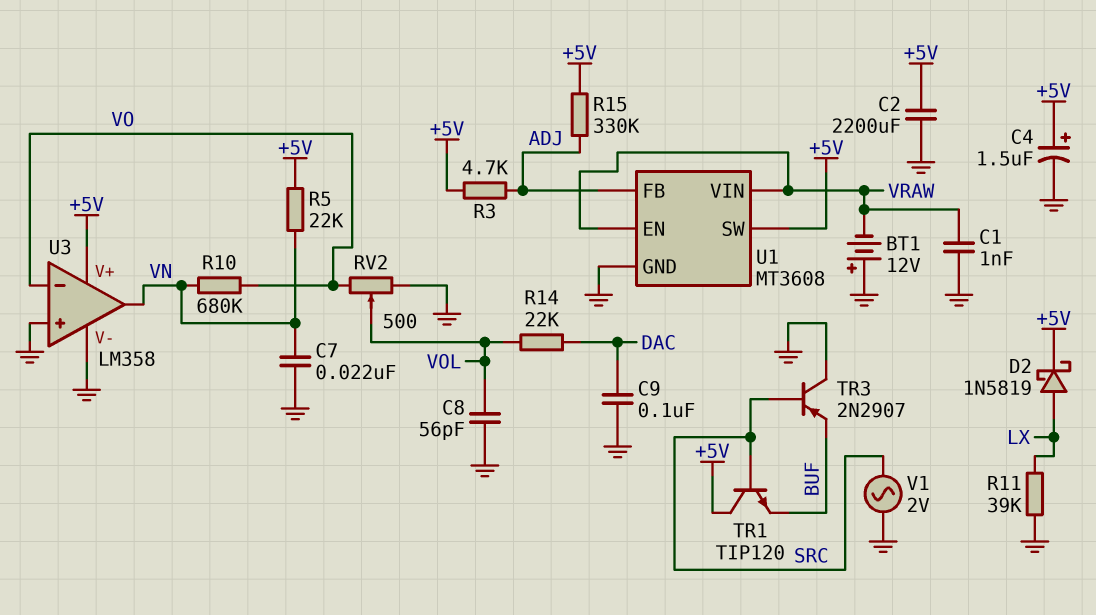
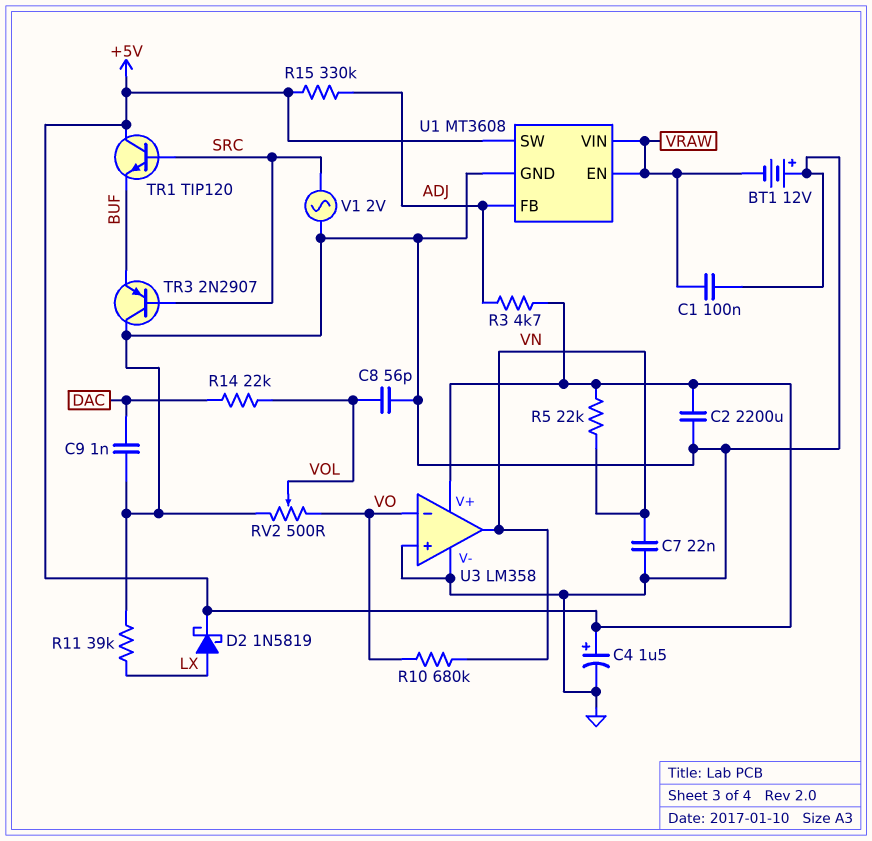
C1: 1nF (GND, VRAW) -> 100nF (GND, VRAW)
C9: 100nF (DAC, GND) -> 1nF (DAC, GND)

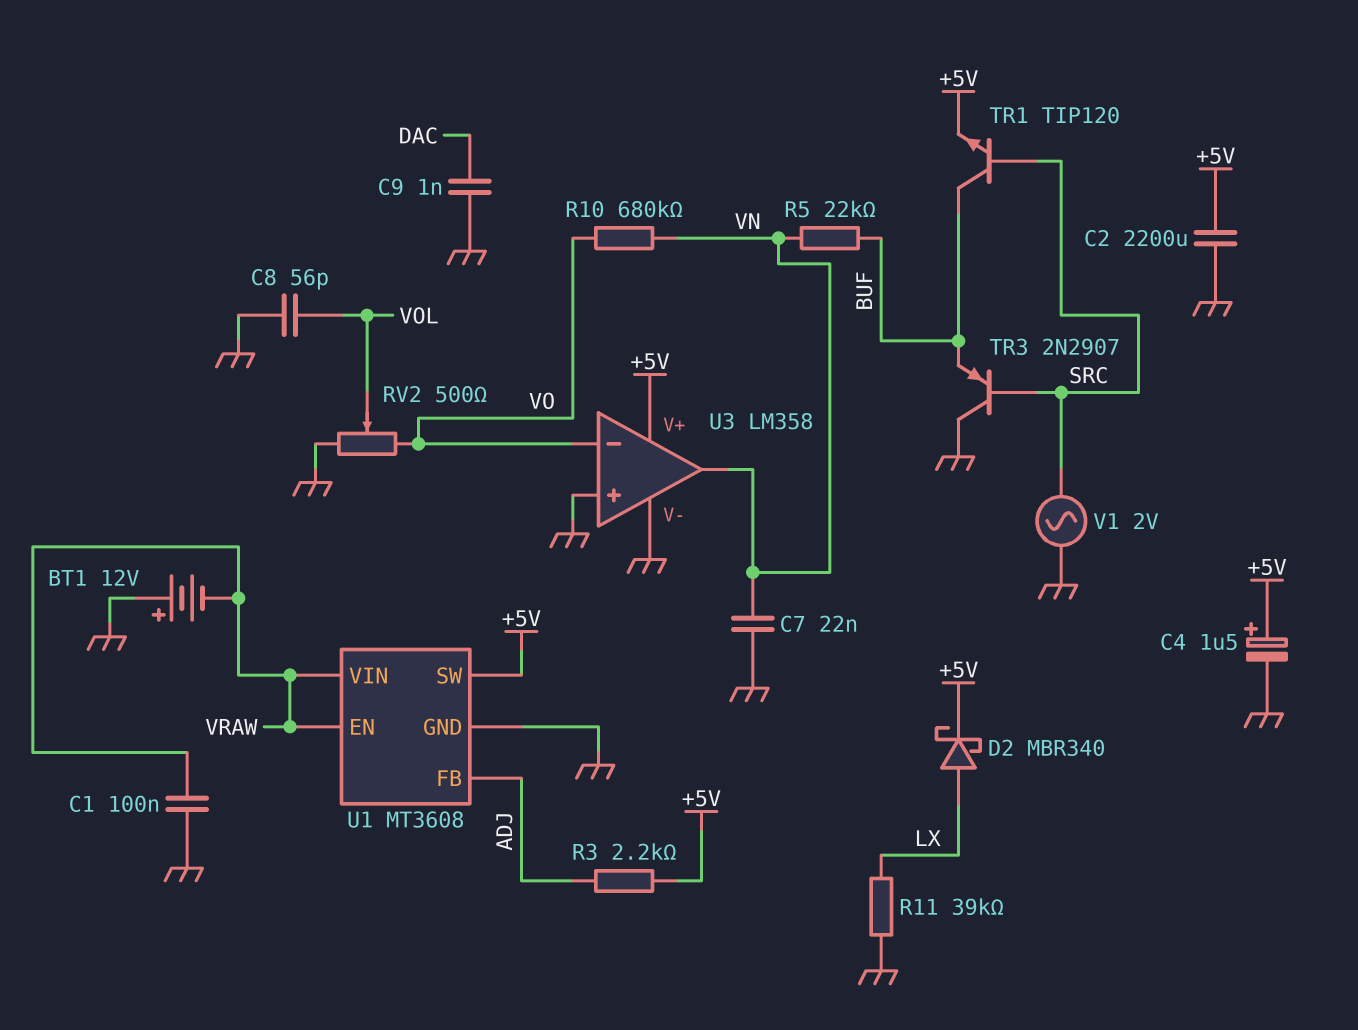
D2: schottky 1N5819 (A LX, K +5V) -> schottky MBR340 (A LX, K +5V)
R3: 4.7k (+5V, ADJ) -> 2.2k (+5V, ADJ)
R5: 22k (+5V, VN) -> 22k (BUF, VN)
R14: 22k (DAC, VOL) -> none
R15: 330k (+5V, ADJ) -> none
TR1: NPN TIP120 (B SRC, C +5V, E BUF) -> NPN TIP120 (B SRC, C BUF, E +5V)

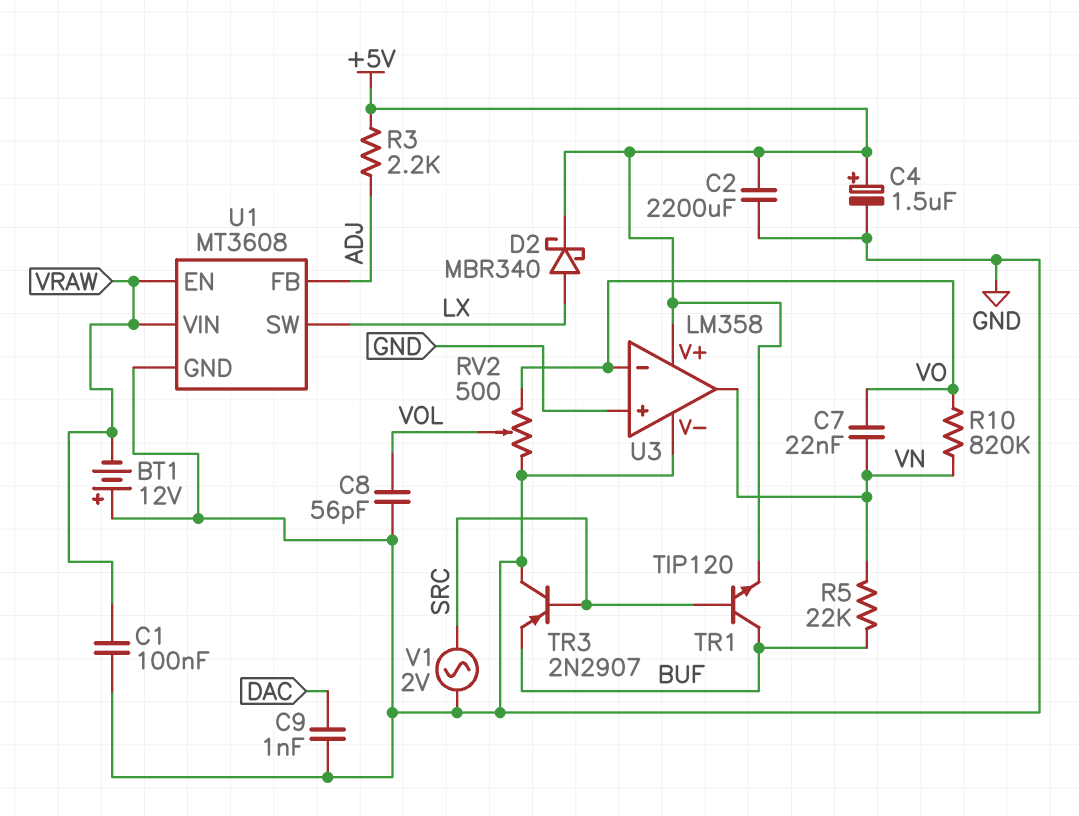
C7: 22nF (GND, VN) -> 22nF (VN, VO)
R10: 680k (VN, VO) -> 820k (VN, VO)
R11: 39k (GND, LX) -> none
U1 pin SW: +5V -> LX

